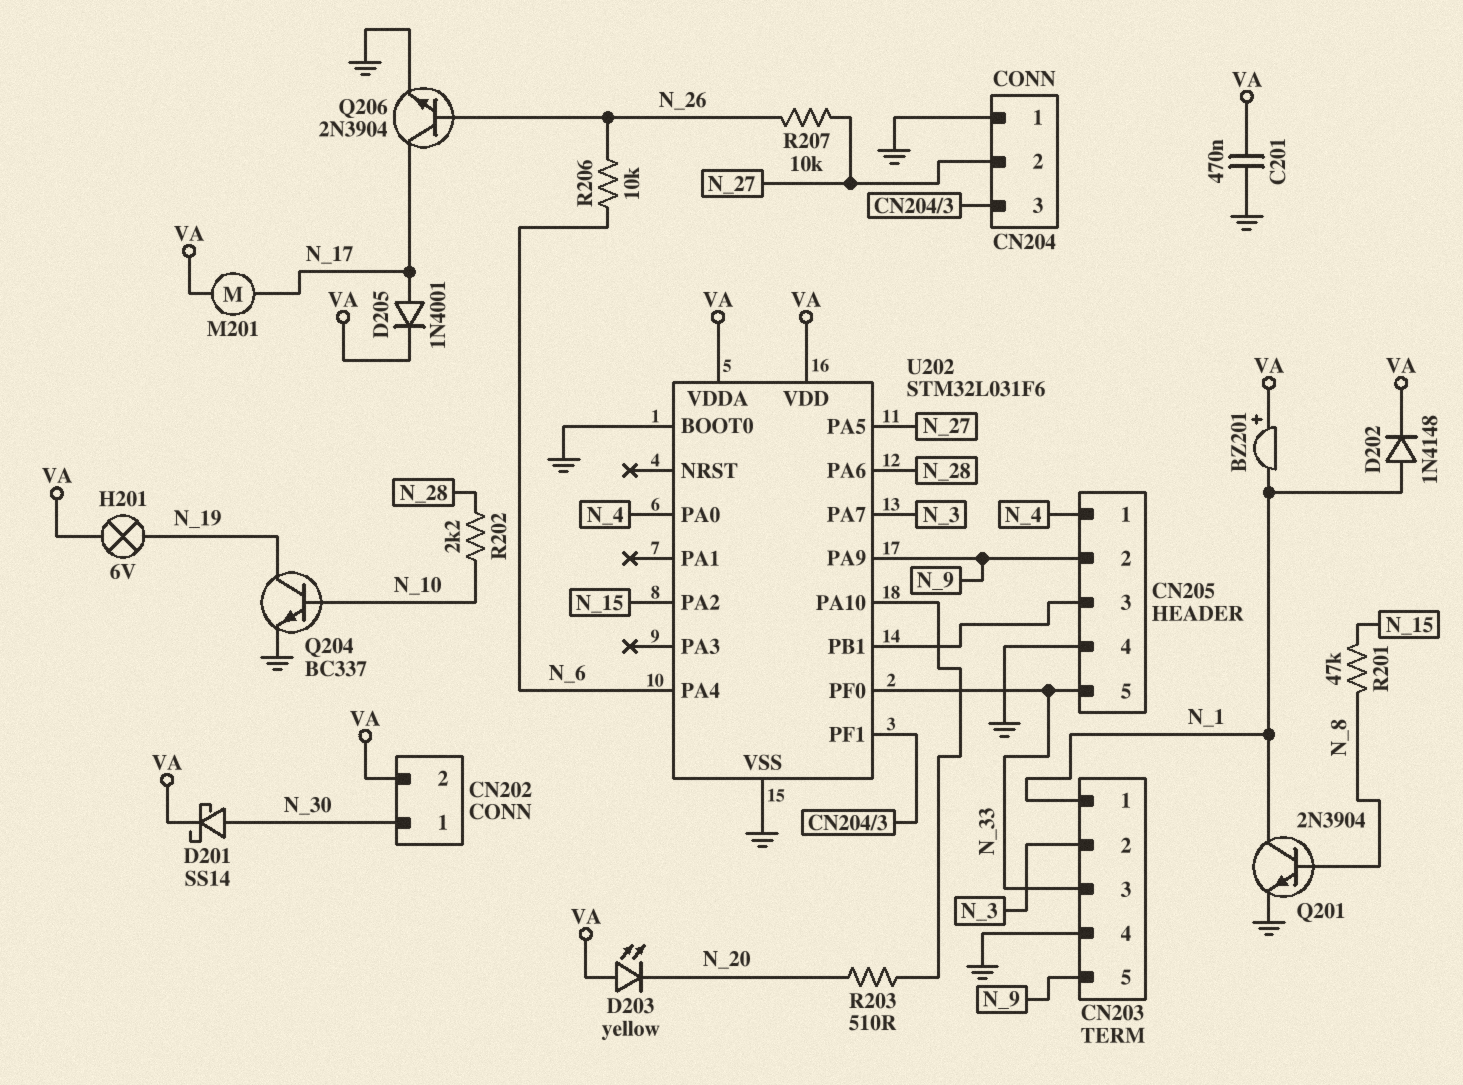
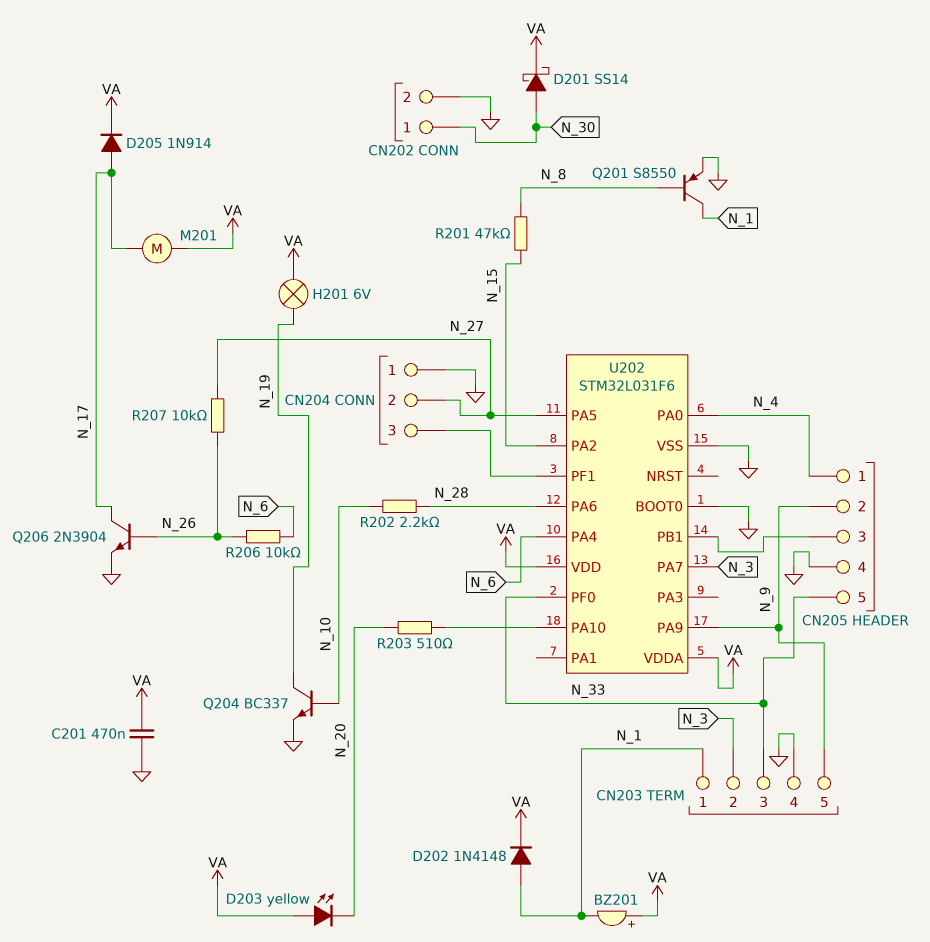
CN202 pin 2: VA -> GND
D205: diode 1N4001 (A N_17, K VA) -> diode 1N914 (A N_17, K VA)
Q201: NPN 2N3904 (B N_8, C N_1, E GND) -> PNP S8550 (B N_8, C N_1, E GND)

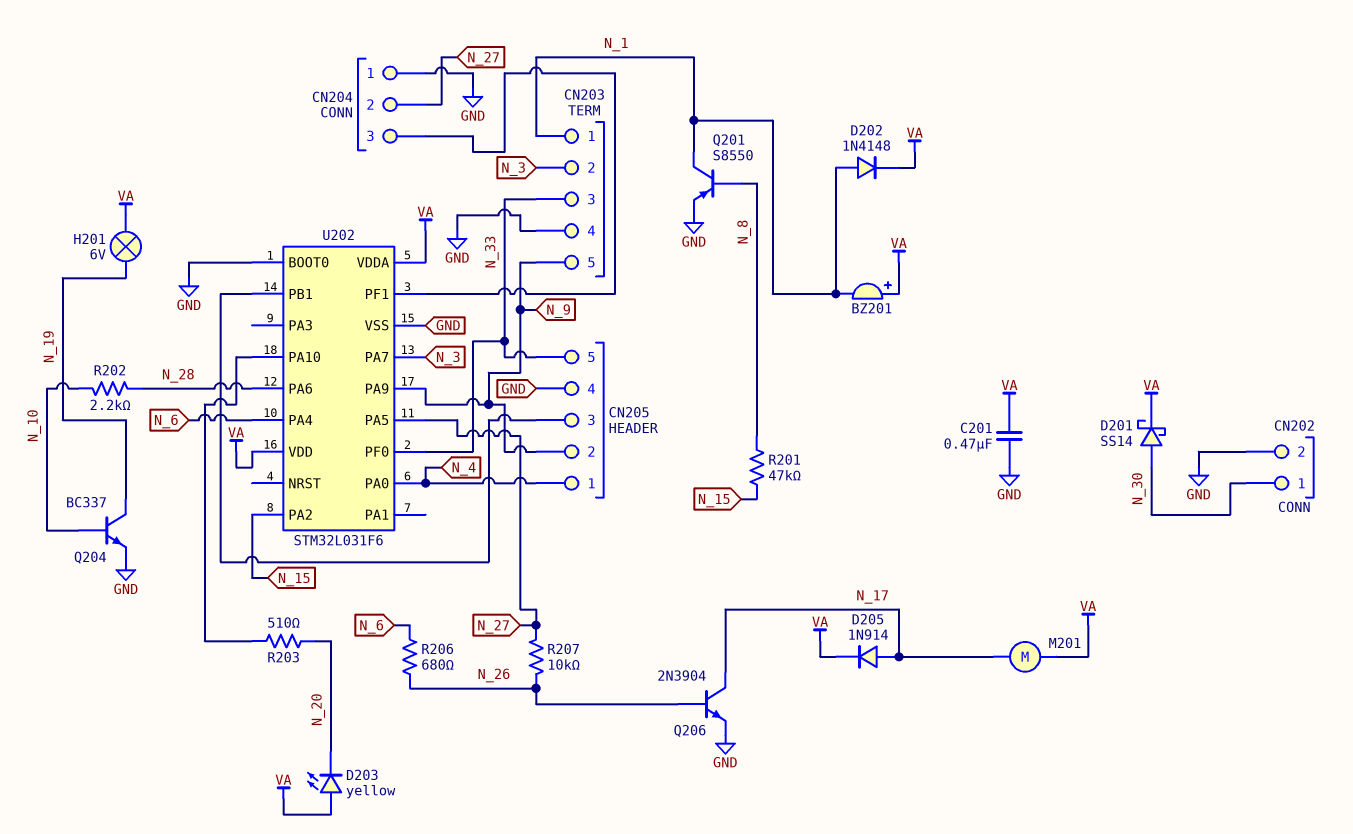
R206: 10k (N_6, N_26) -> 680 (N_6, N_26)

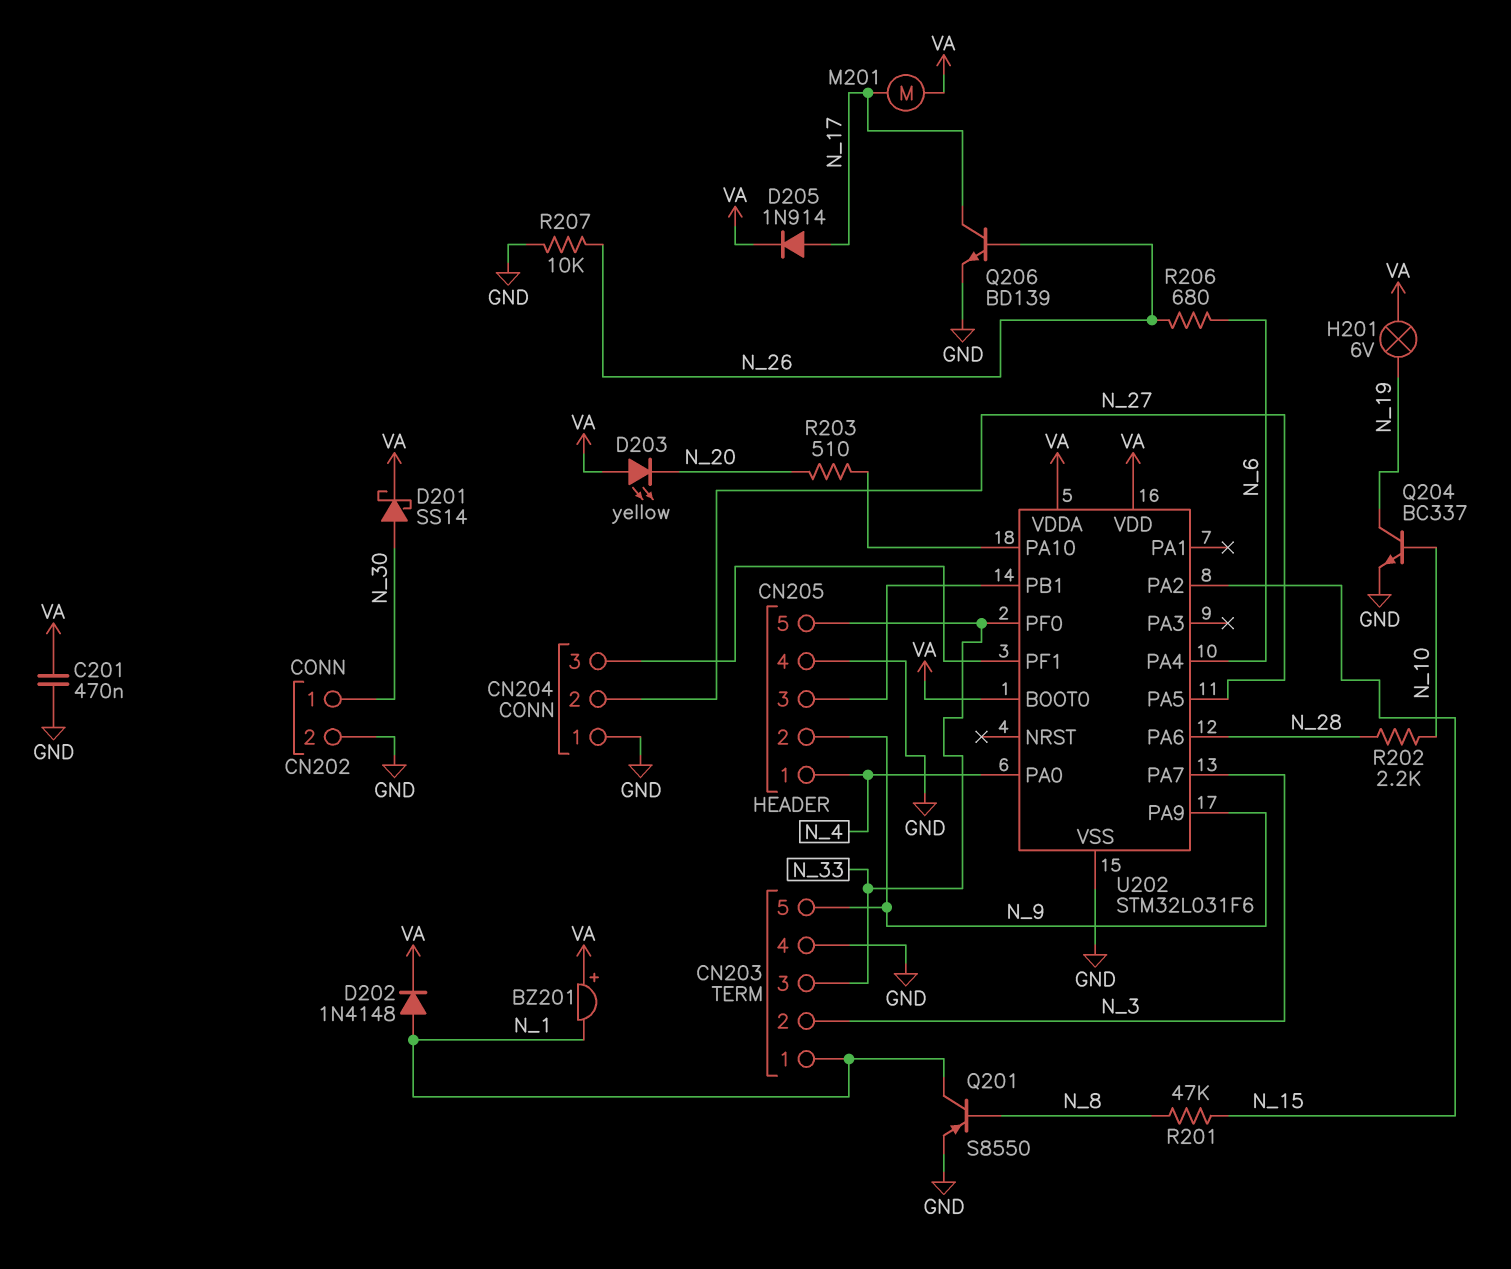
Q206: NPN 2N3904 (B N_26, C N_17, E GND) -> NPN BD139 (B N_26, C N_17, E GND)
R207: 10k (N_26, N_27) -> 10k (GND, N_26)
U202 pin BOOT0: GND -> VA

